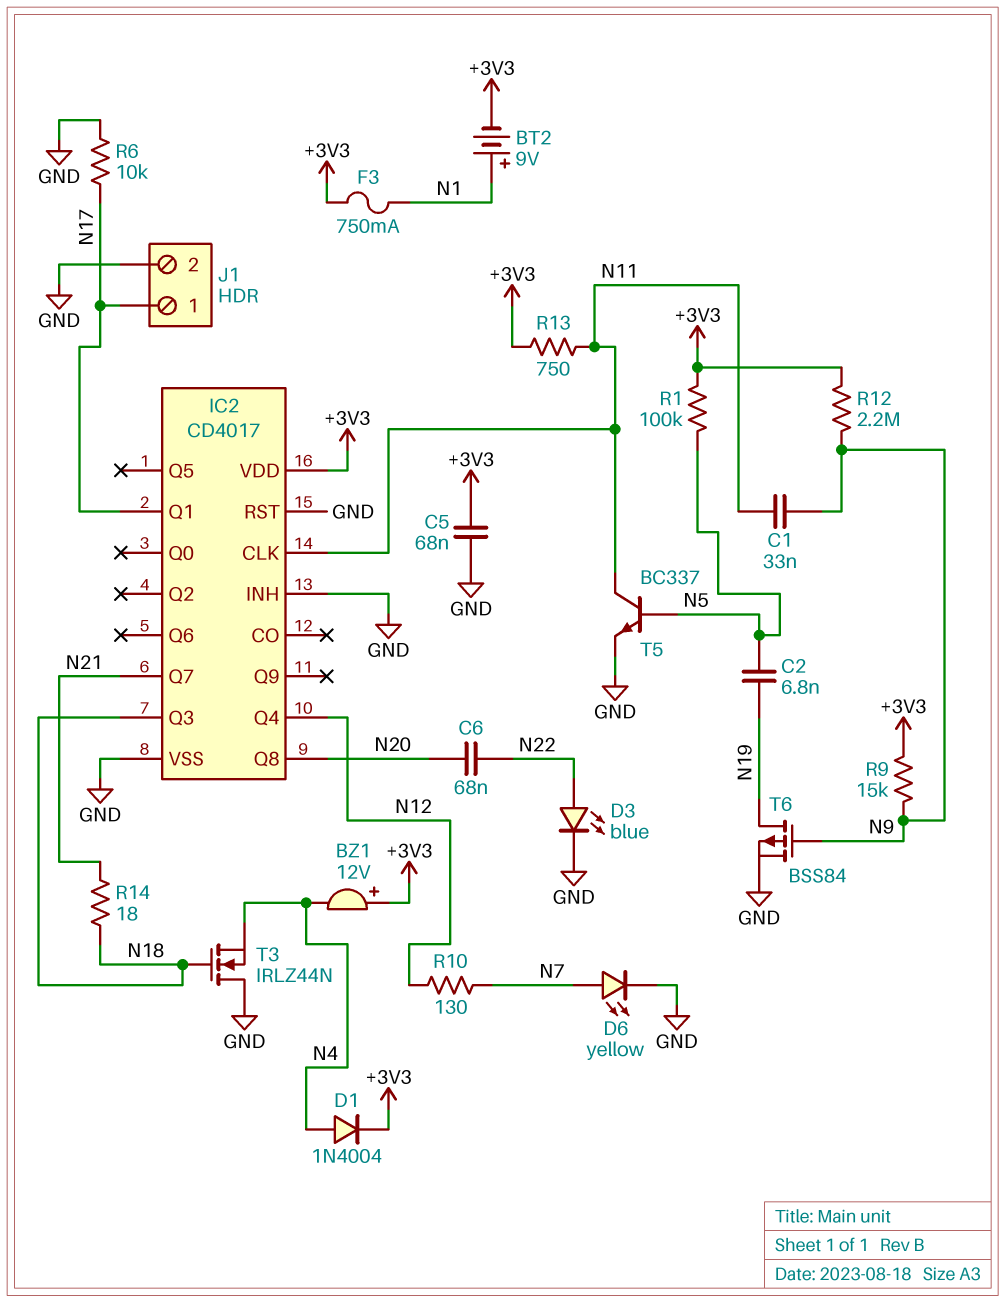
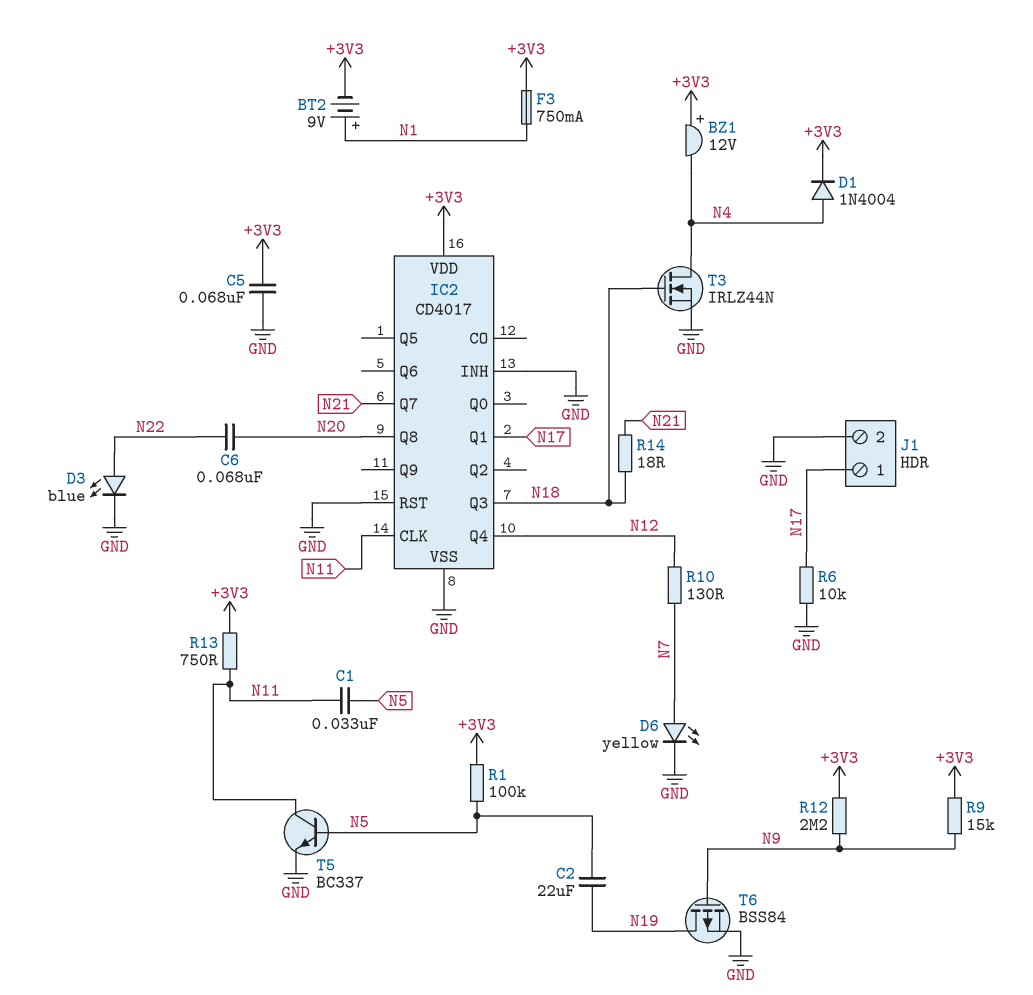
C1: 33nF (N9, N11) -> 33nF (N5, N11)
C2: 6.8nF (N5, N19) -> 22uF (N5, N19)
T3: NMOS IRLZ44N (G N18, D GND, S N4) -> NMOS IRLZ44N (G N18, D N4, S GND)

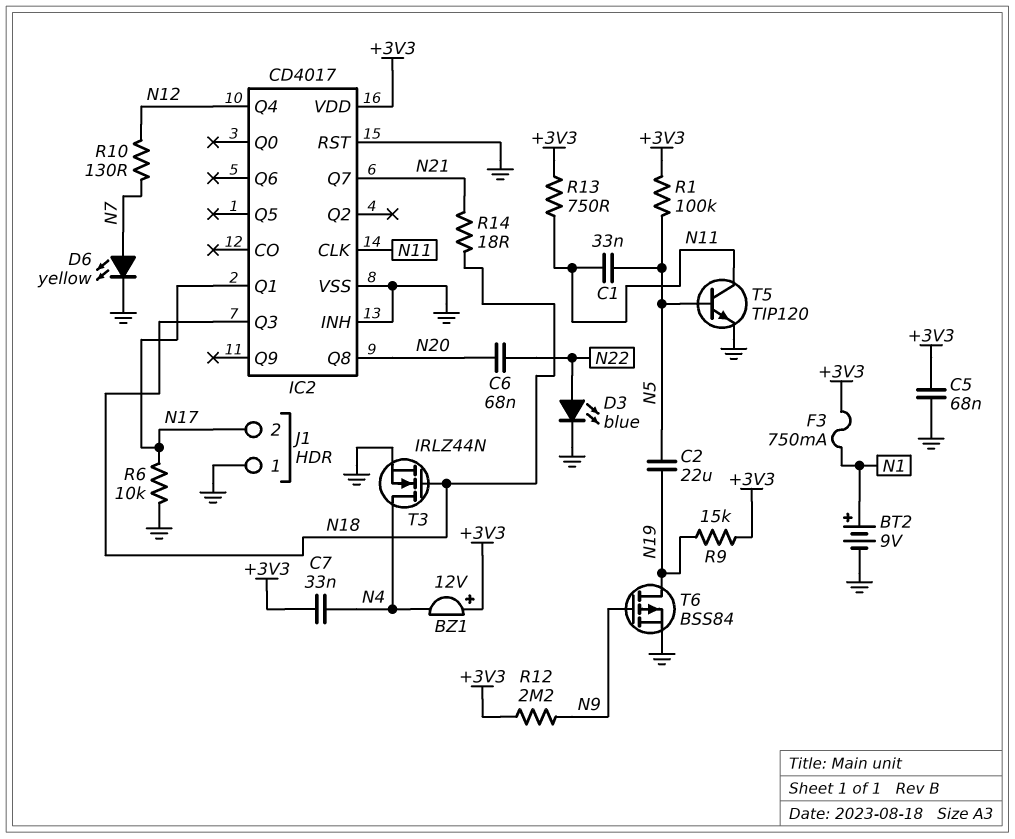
BT2: 9V (plus N1, minus +3V3) -> 9V (plus N1, minus GND)
C7: none -> 33nF (+3V3, N4)
D1: diode 1N4004 (A N4, K +3V3) -> none
J1 pin 1: N17 -> GND
J1 pin 2: GND -> N17
R9: 15k (+3V3, N9) -> 15k (+3V3, N19)
T5: NPN BC337 (B N5, C N11, E GND) -> NPN TIP120 (B N5, C N11, E GND)

